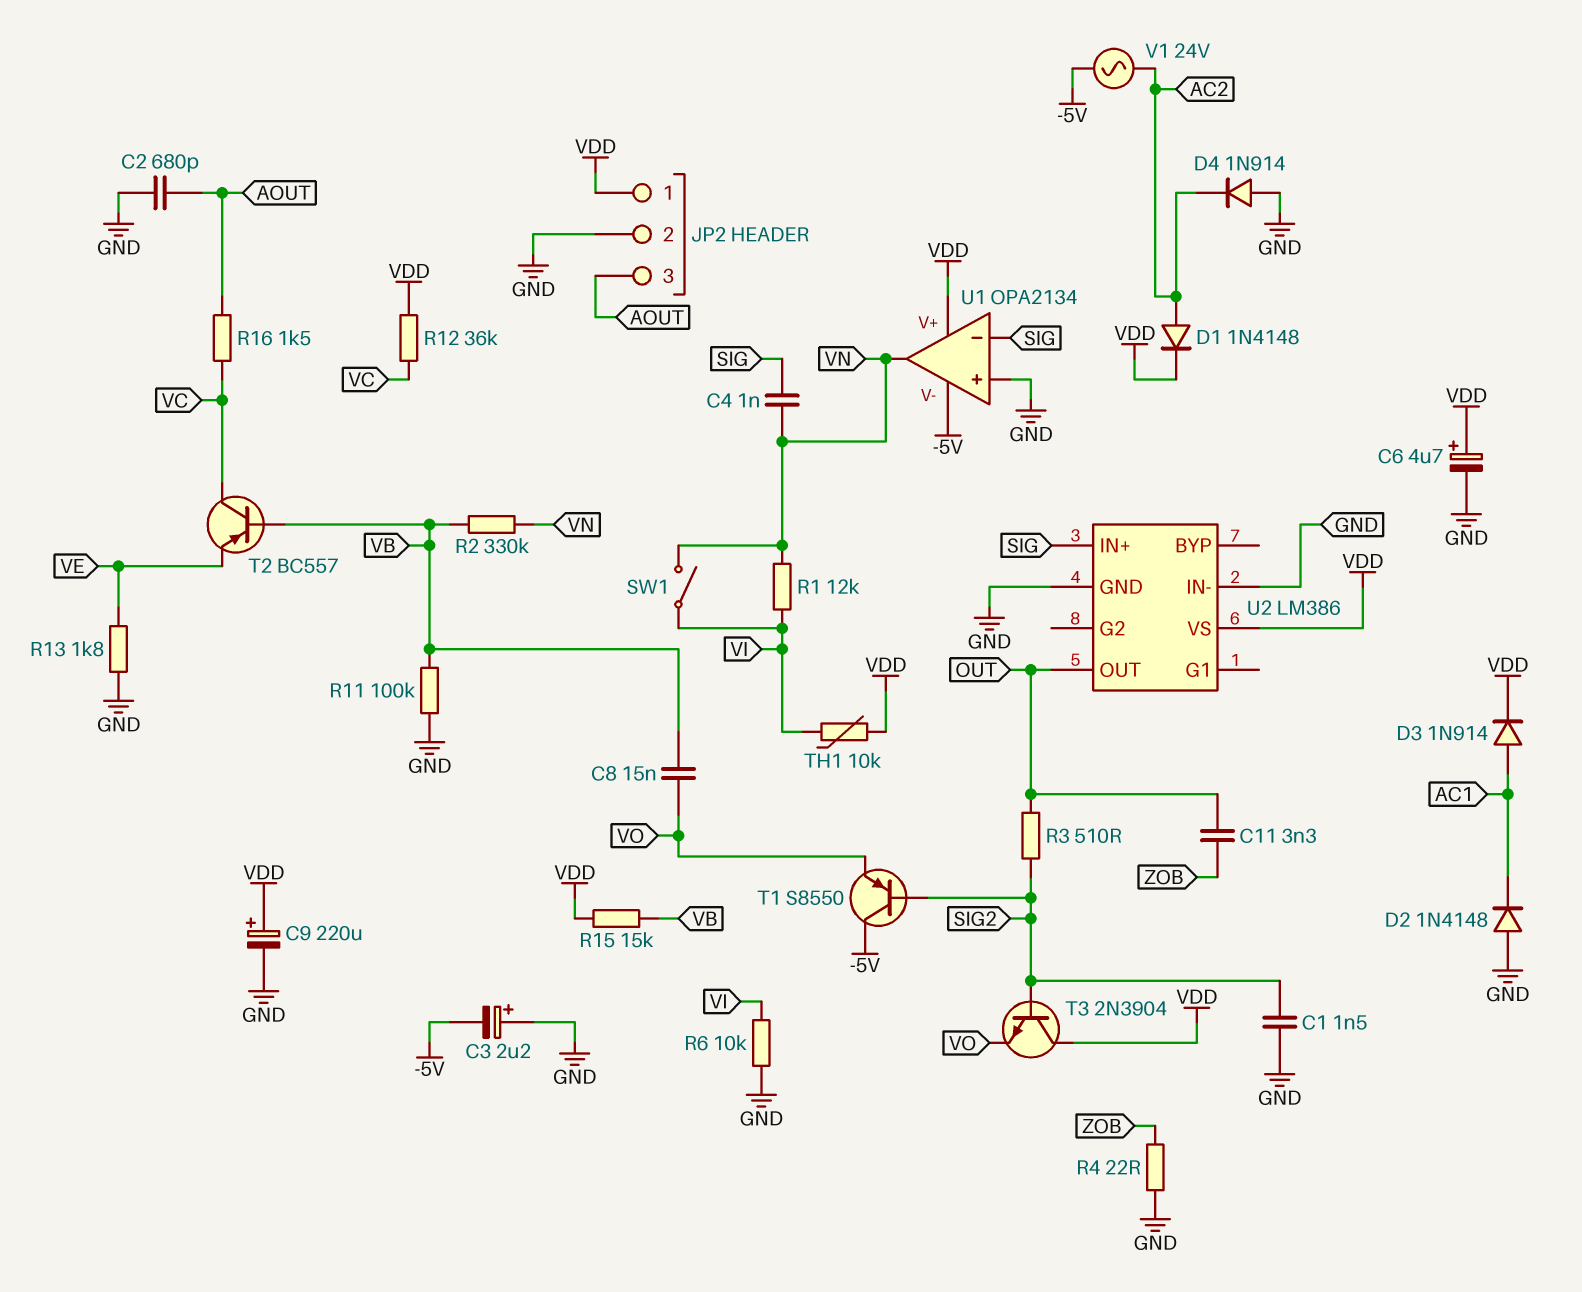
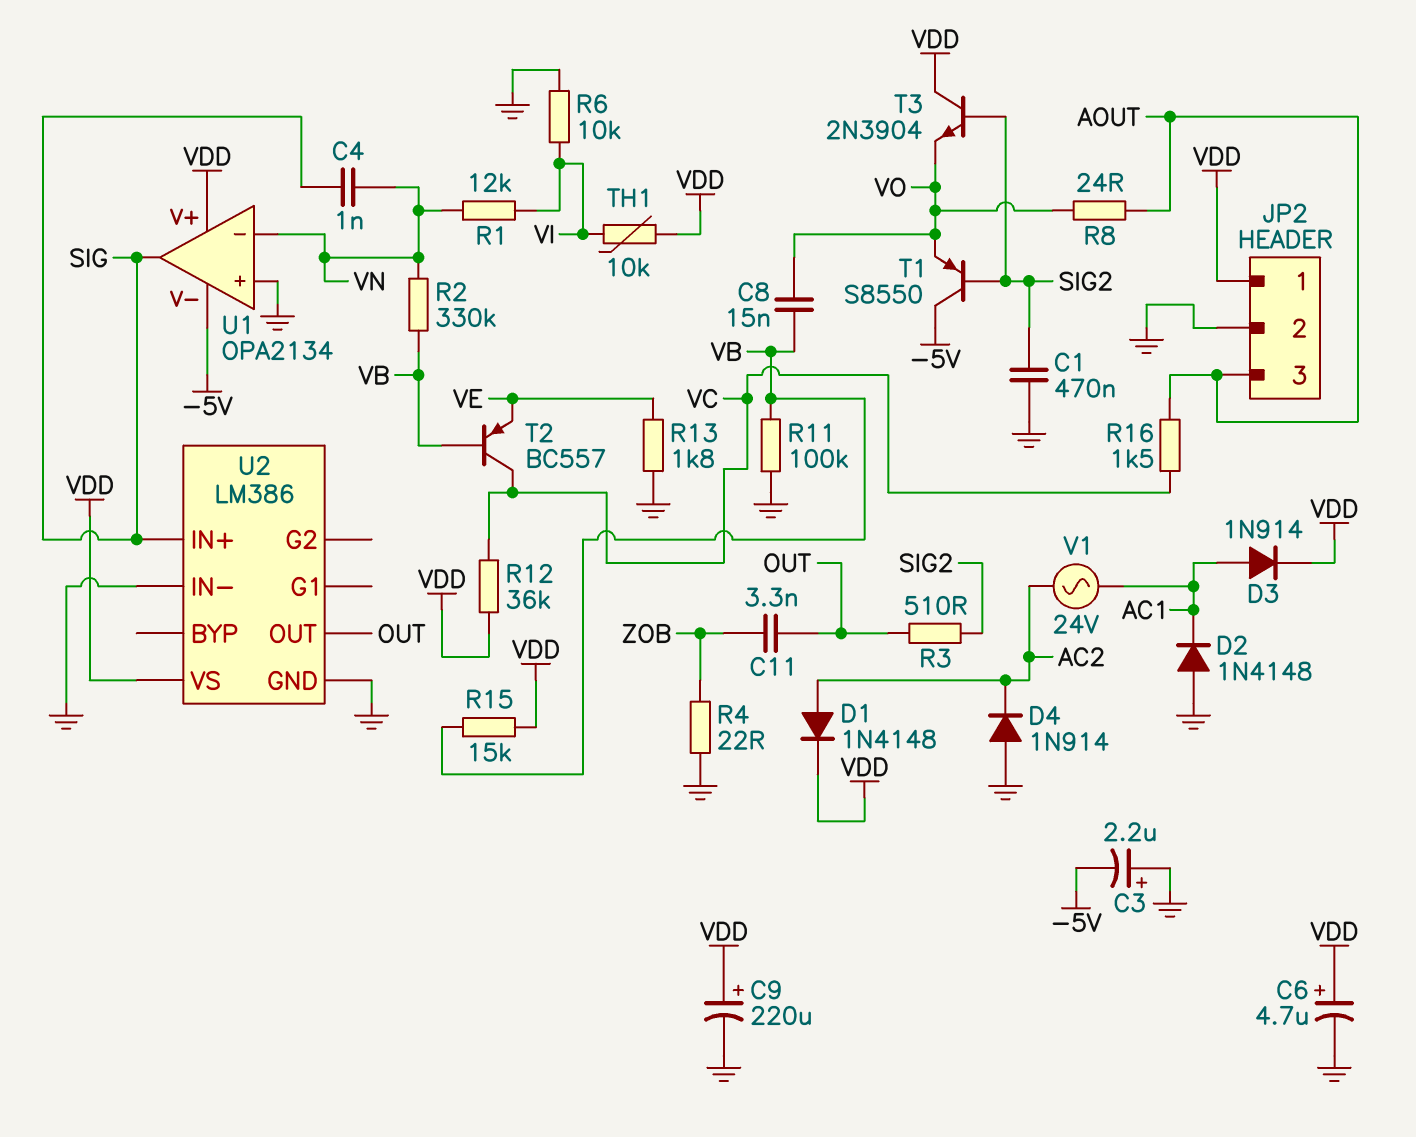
C1: 1.5nF (GND, SIG2) -> 470nF (GND, SIG2)
C2: 680pF (AOUT, GND) -> none
R8: none -> 24 (AOUT, VO)
SW1: switch (VI, VN) -> none
U1 pin in-: SIG -> VN
U1 pin out: VN -> SIG
V1: AC 24V (-5V, AC2) -> AC 24V (AC1, AC2)

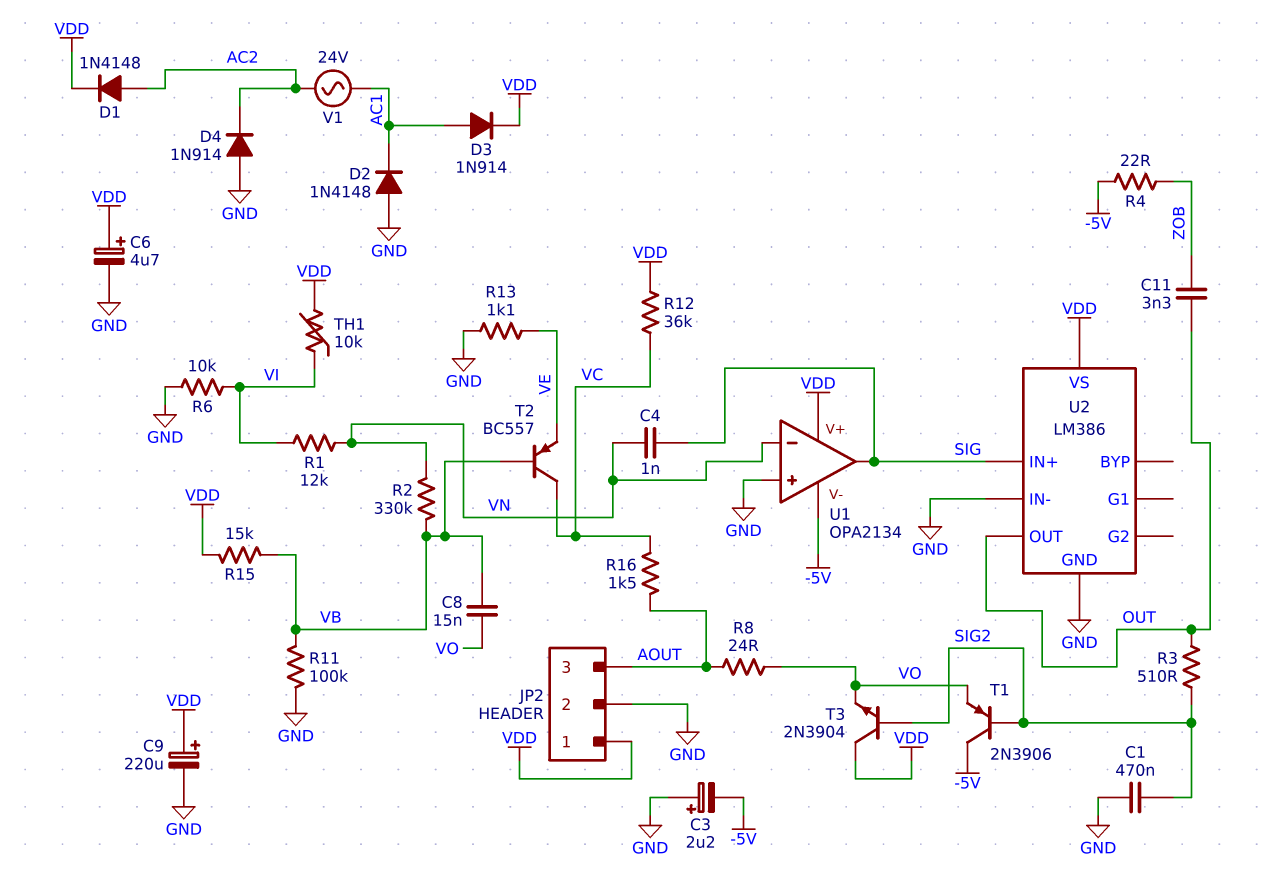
R4: 22 (GND, ZOB) -> 22 (-5V, ZOB)
R13: 1.8k (GND, VE) -> 1.1k (GND, VE)
T1: PNP S8550 (B SIG2, C -5V, E VO) -> PNP 2N3906 (B SIG2, C -5V, E VO)

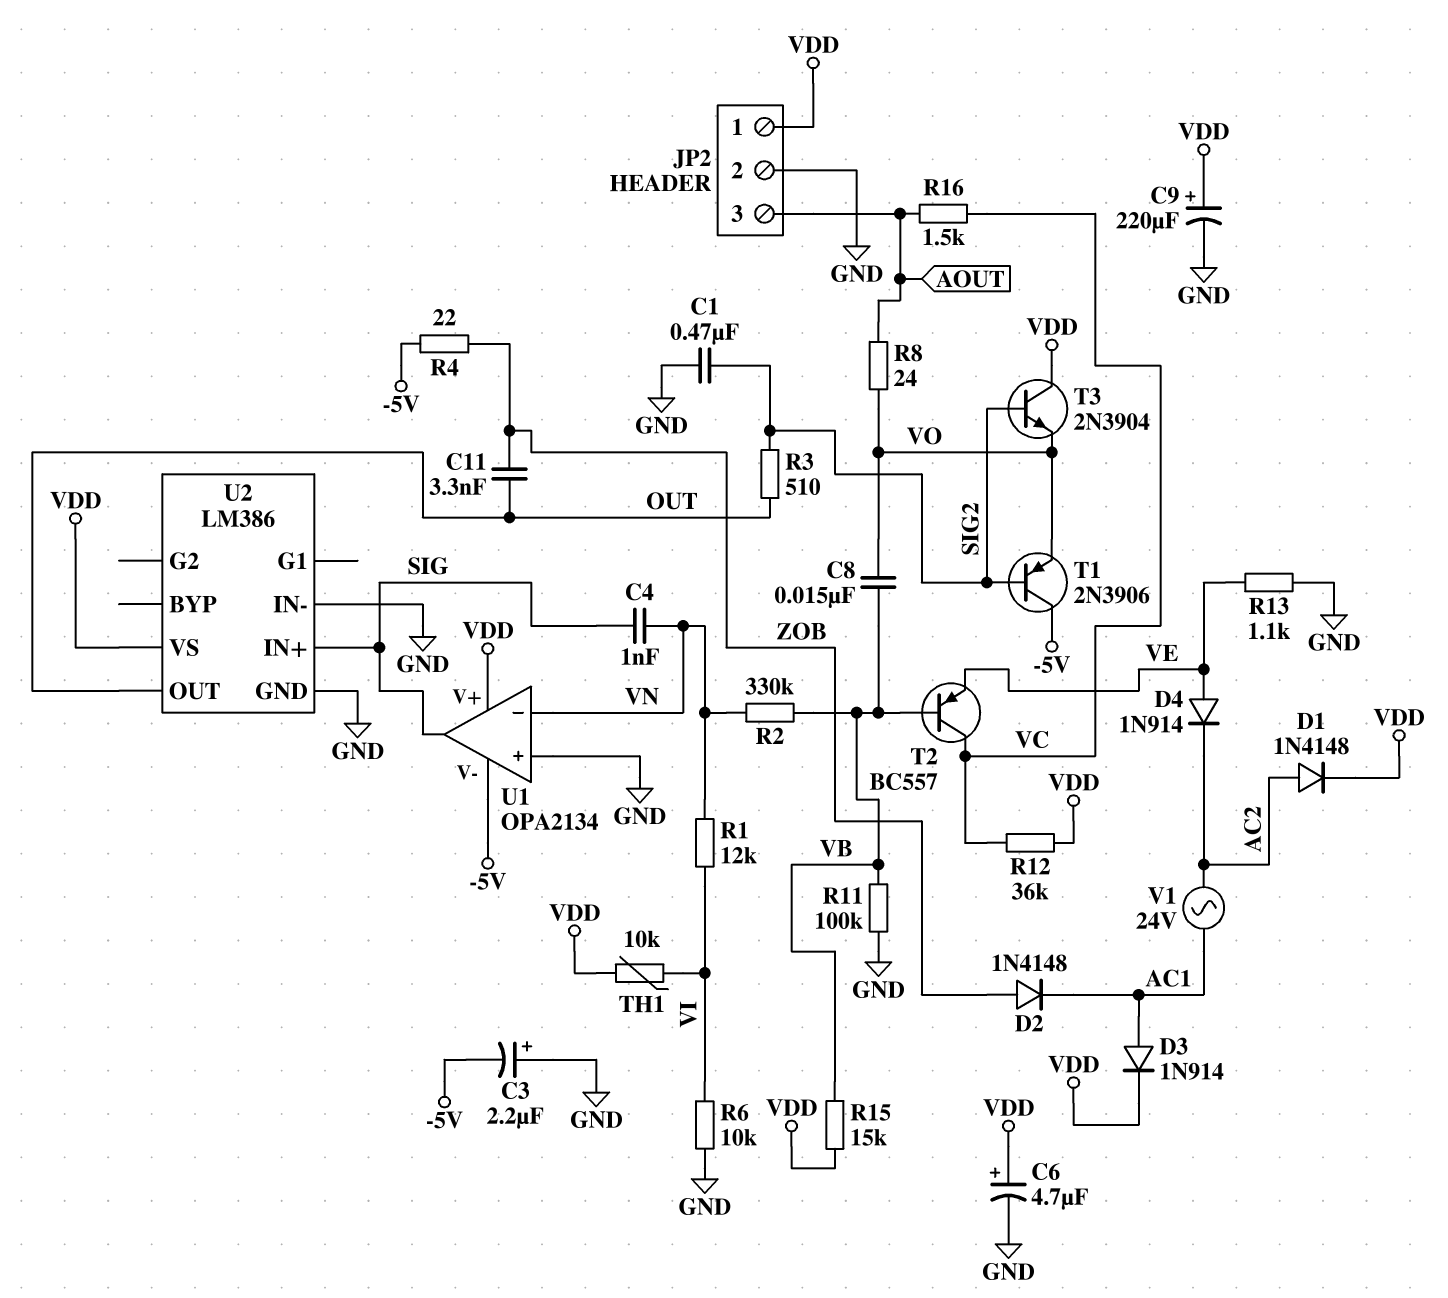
D2: diode 1N4148 (A GND, K AC1) -> diode 1N4148 (A ZOB, K AC1)
D4: diode 1N914 (A GND, K AC2) -> diode 1N914 (A VE, K AC2)

